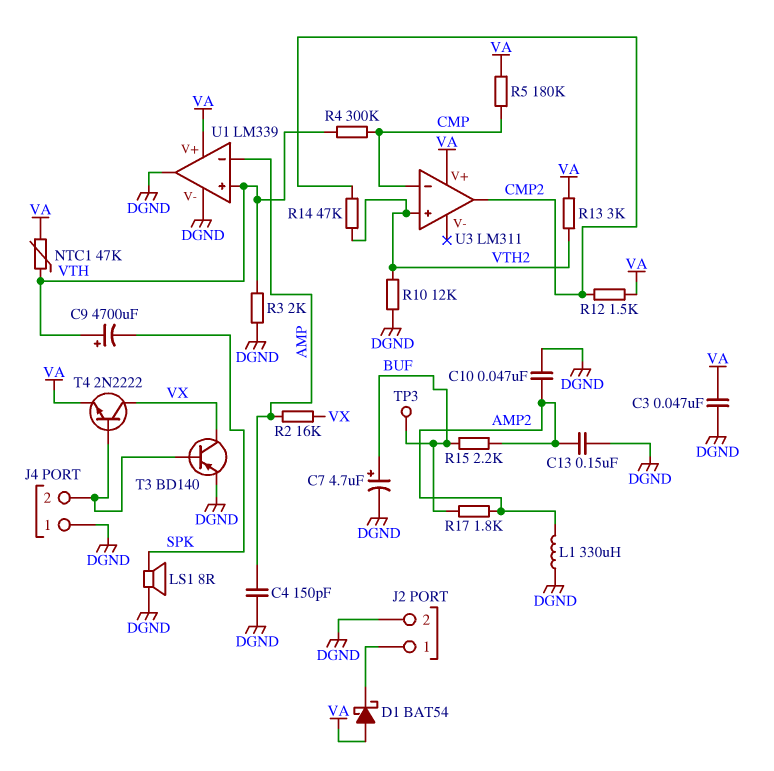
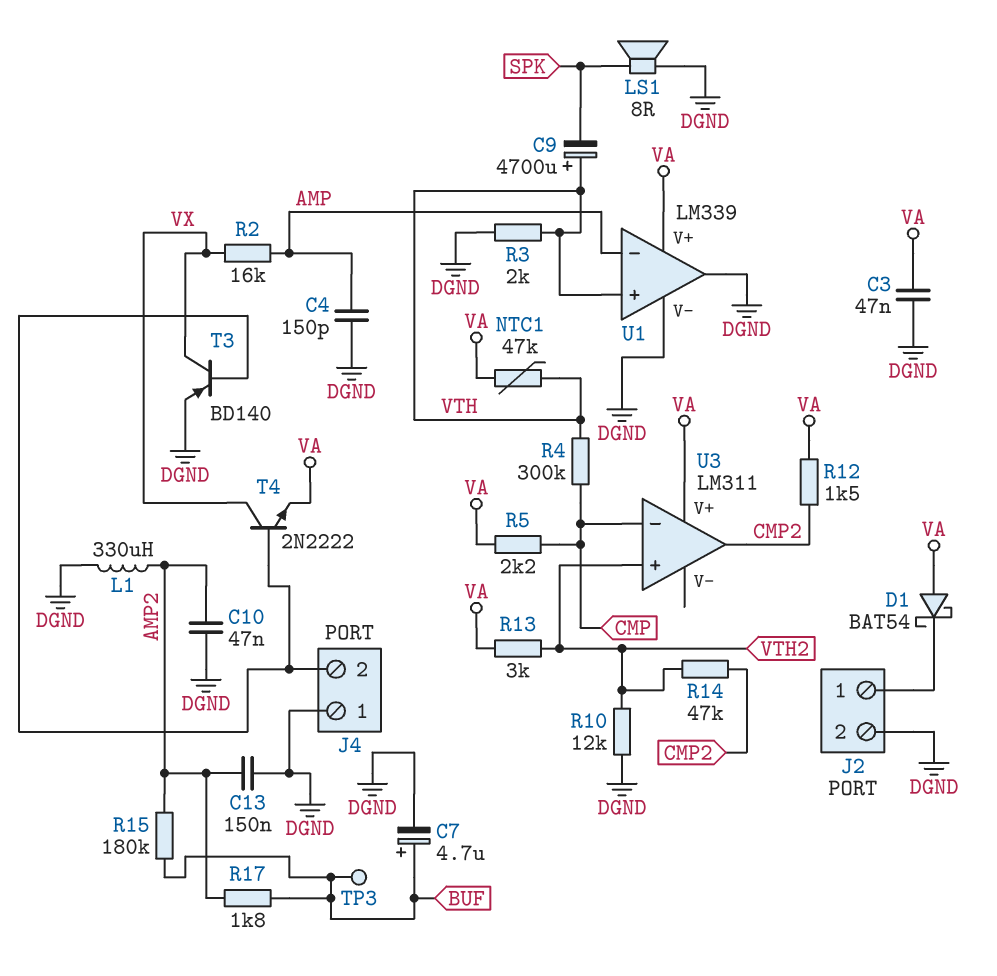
R5: 180k (CMP, VA) -> 2.2k (CMP, VA)
R15: 2.2k (AMP2, BUF) -> 180k (AMP2, BUF)

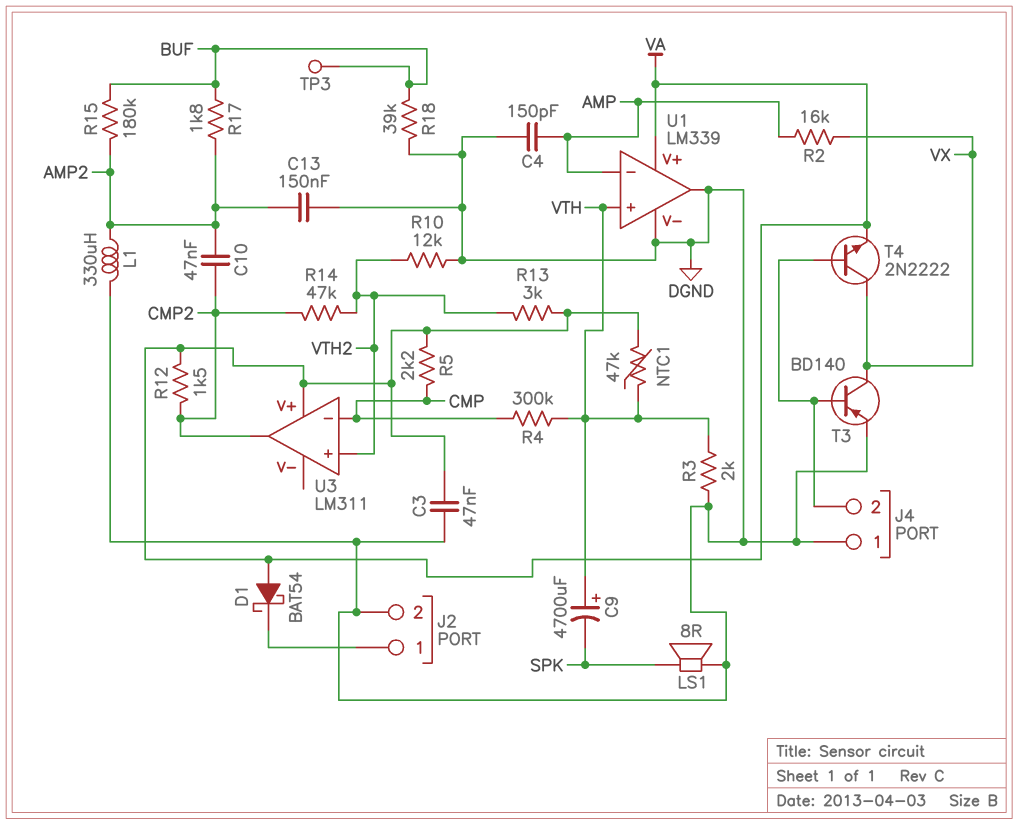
C7: 4.7uF (plus BUF, minus DGND) -> none
C10: 47nF (AMP2, DGND) -> 47nF (AMP2, CMP2)
R18: none -> 39k (BUF, DGND)

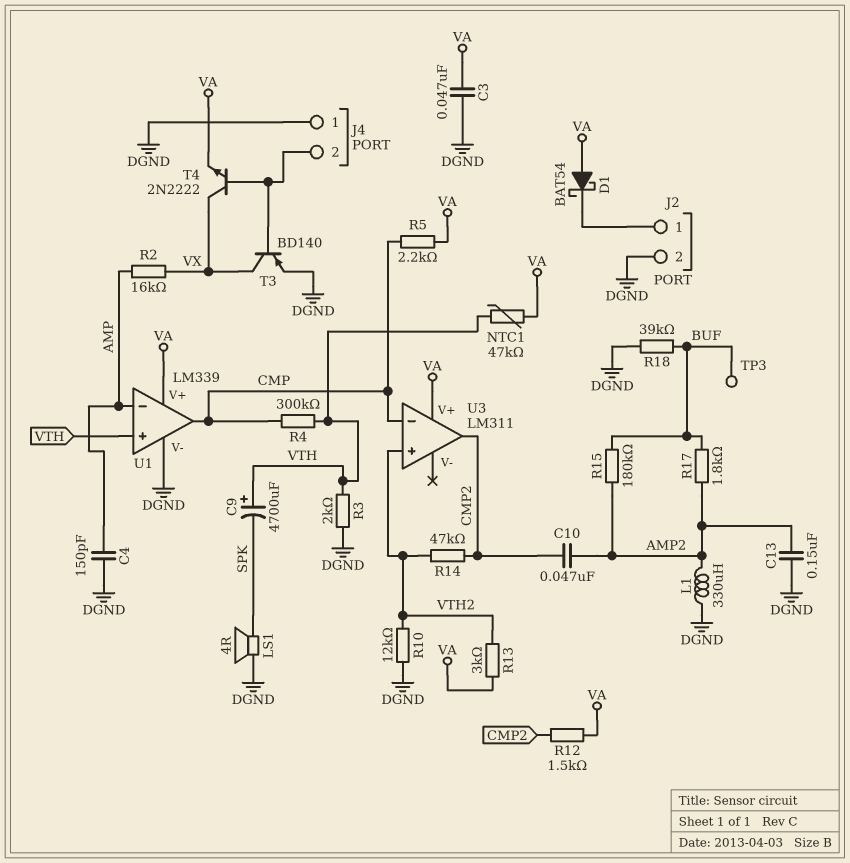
LS1: speaker 8R (DGND, SPK) -> speaker 4R (DGND, SPK)
U1 pin out: DGND -> CMP

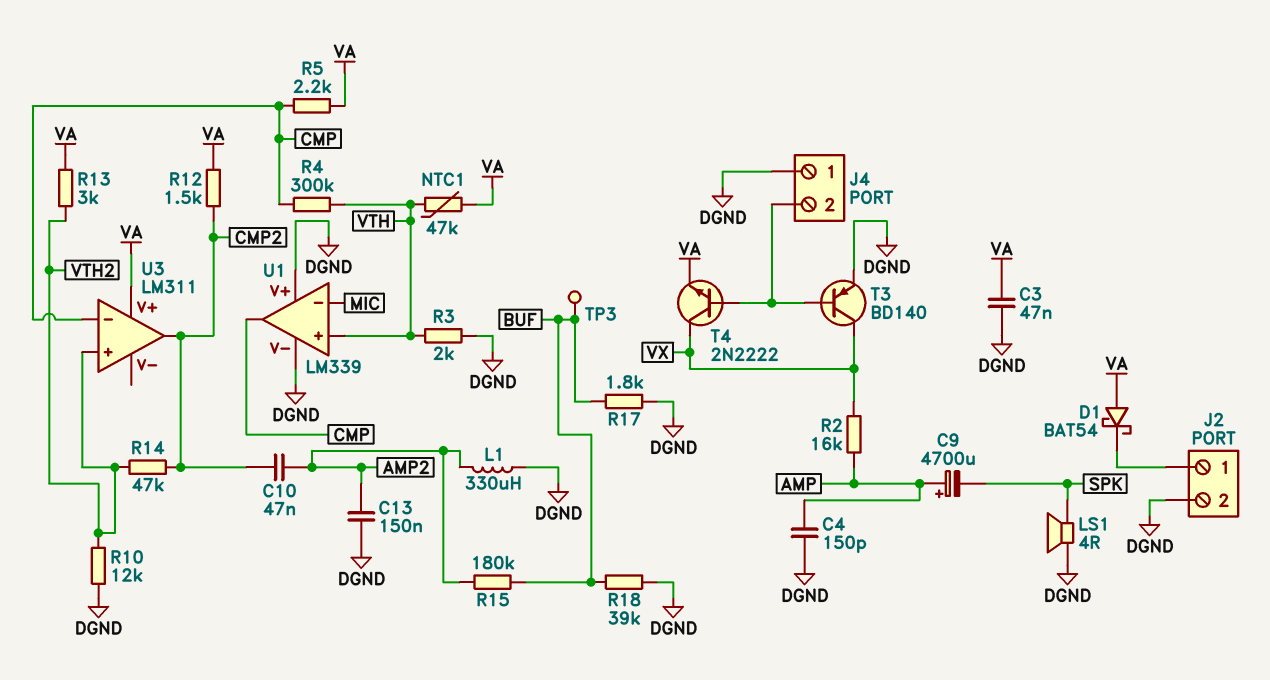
C9: 4700uF (plus VTH, minus SPK) -> 4700uF (plus AMP, minus SPK)
R17: 1.8k (AMP2, BUF) -> 1.8k (BUF, DGND)
U1 pin V+: VA -> DGND
U1 pin in-: AMP -> MIC

